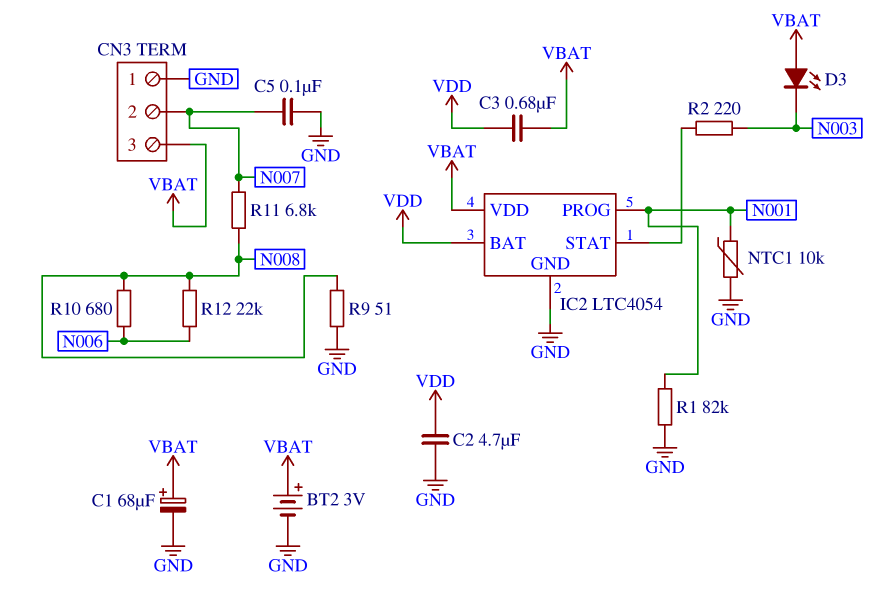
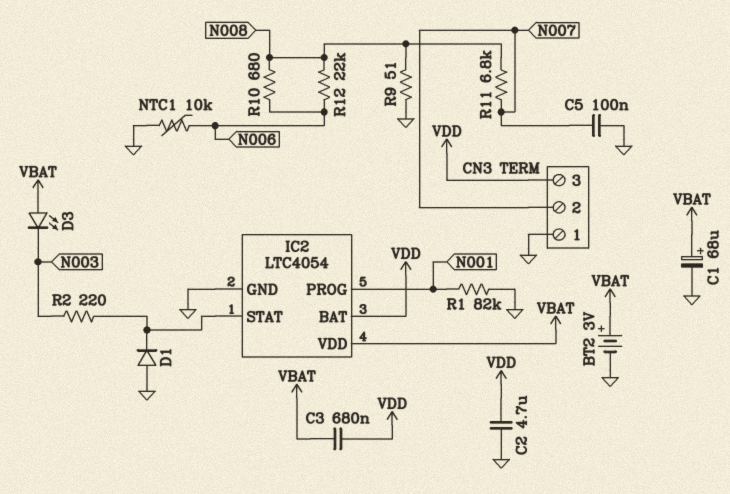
CN3 pin 3: VBAT -> VDD
D1: none -> diode (A GND, K IC2/STAT)
NTC1: 10k (GND, N001) -> 10k (GND, N006)

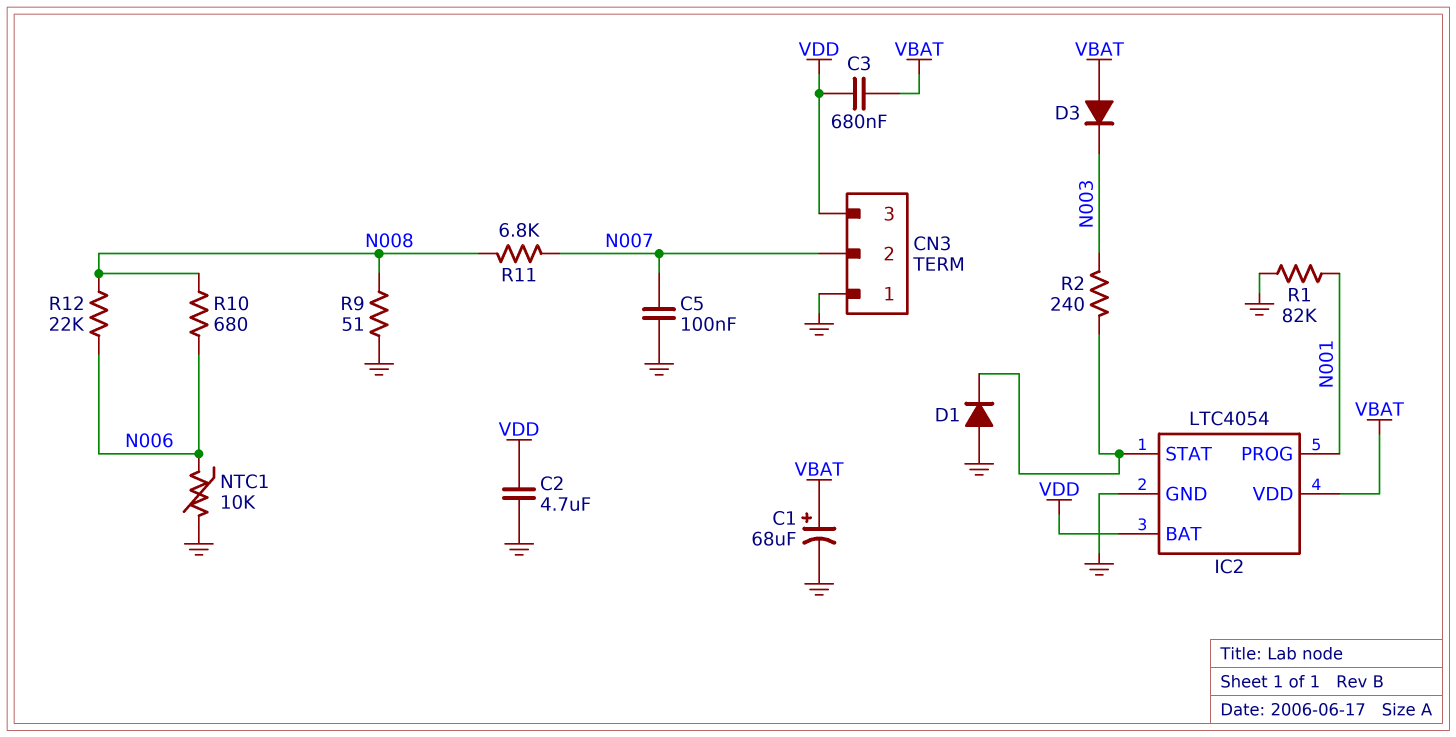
BT2: 3V (plus VBAT, minus GND) -> none
D3: LED (A VBAT, K N003) -> diode (A VBAT, K N003)
R2: 220 (IC2/STAT, N003) -> 240 (IC2/STAT, N003)

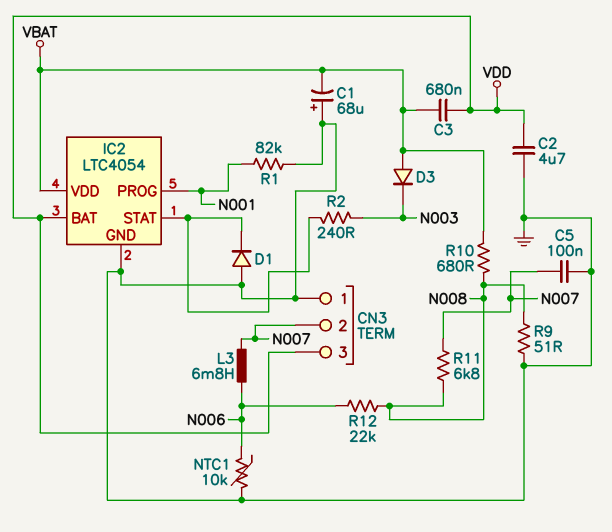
C1: 68uF (plus VBAT, minus GND) -> 68uF (plus GND, minus VBAT)
L3: none -> 6.8mH (N006, N007)
R10: 680 (N006, N008) -> 680 (N008, VBAT)

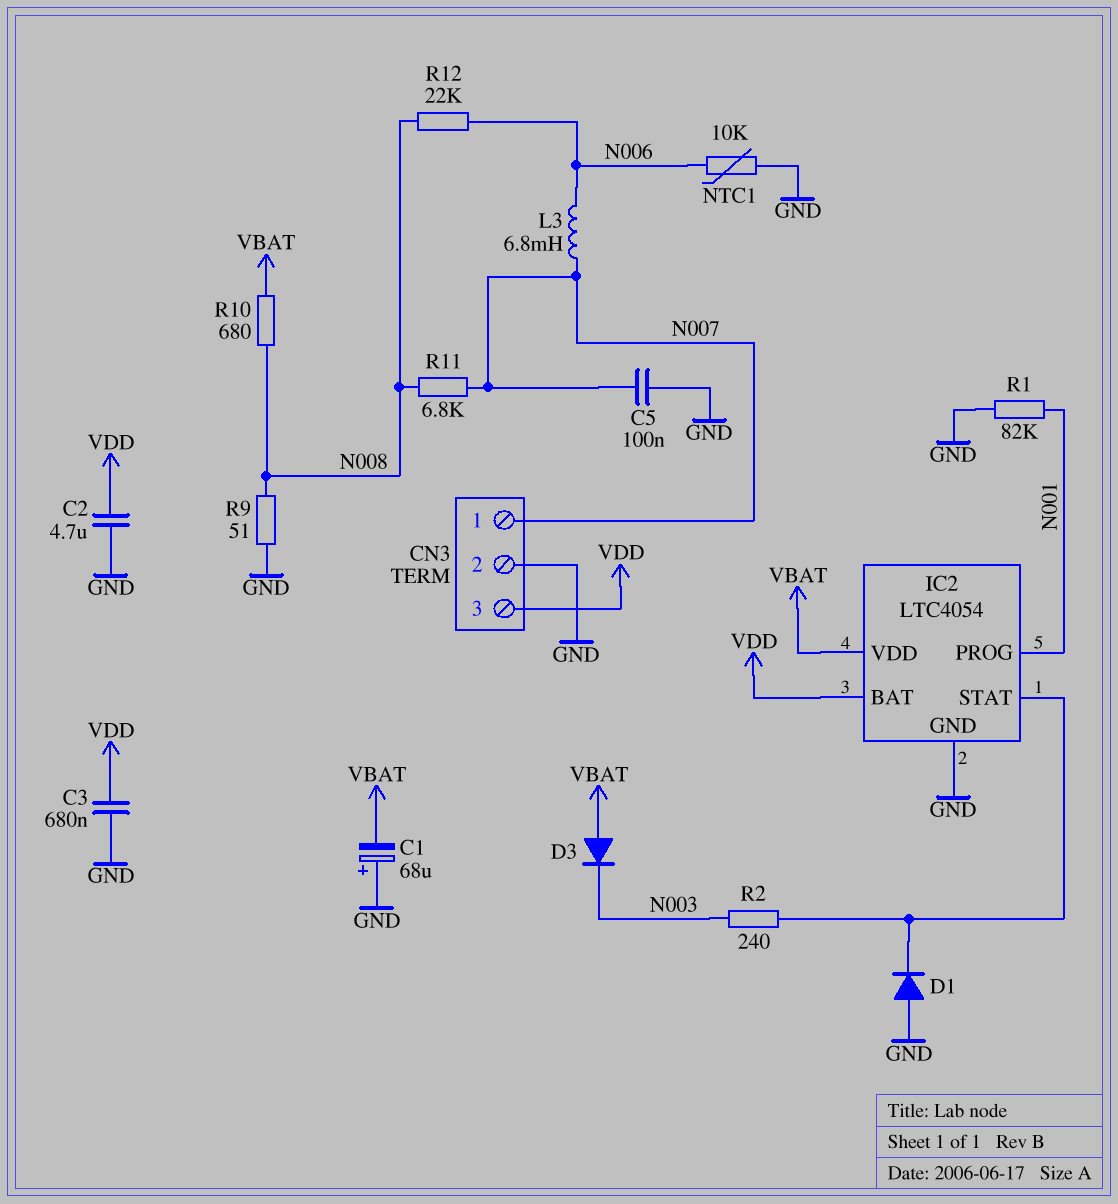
C3: 680nF (VBAT, VDD) -> 680nF (GND, VDD)
CN3 pin 1: GND -> N007
CN3 pin 2: N007 -> GND

